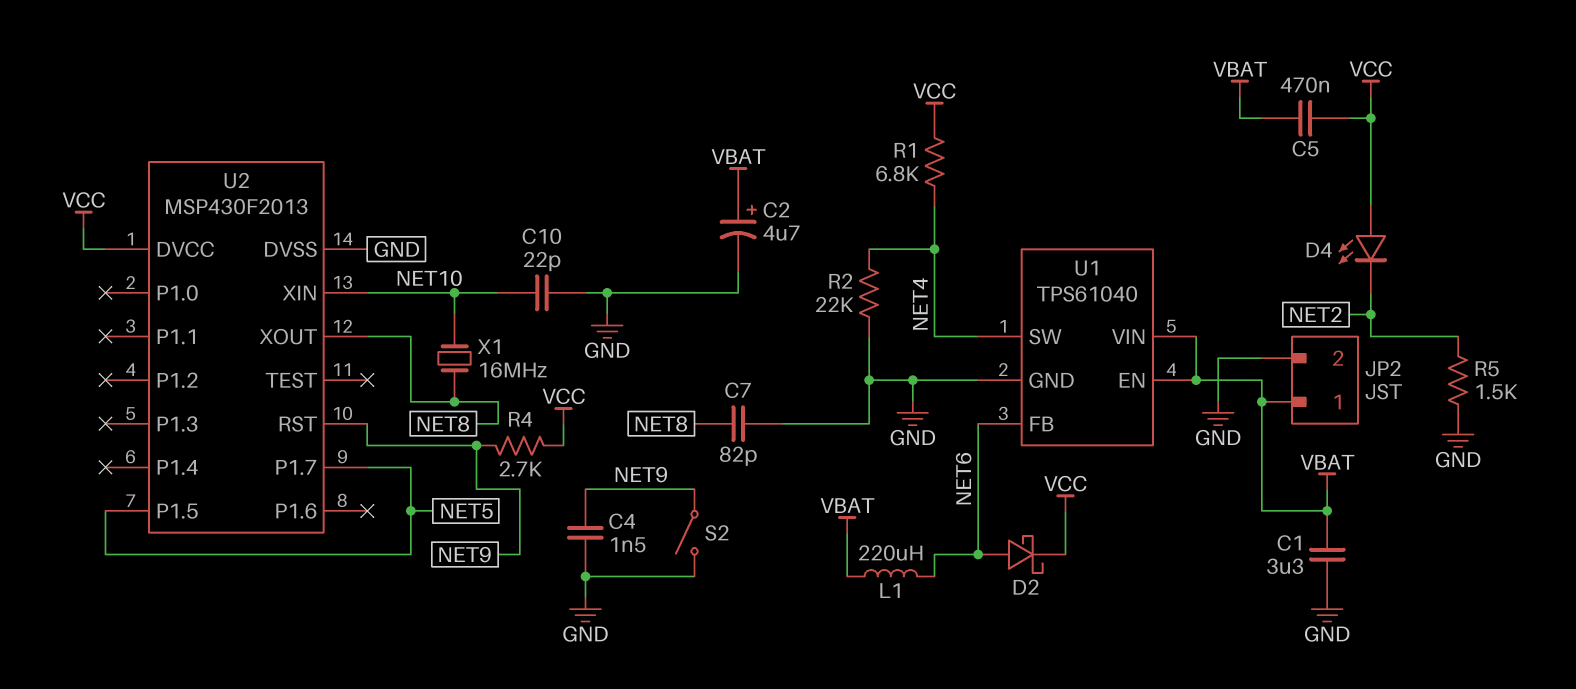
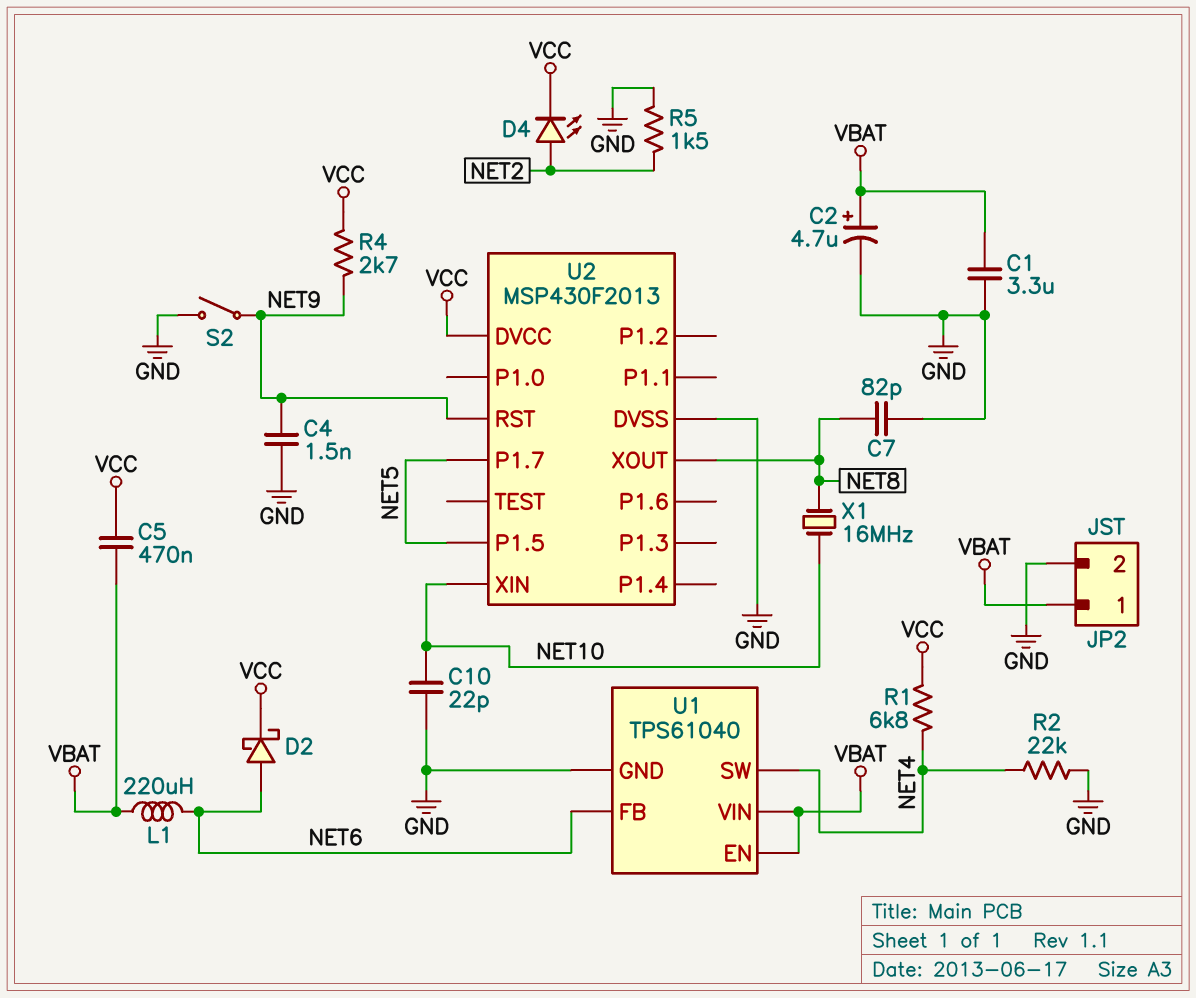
D4: LED (A VCC, K NET2) -> LED (A NET2, K VCC)

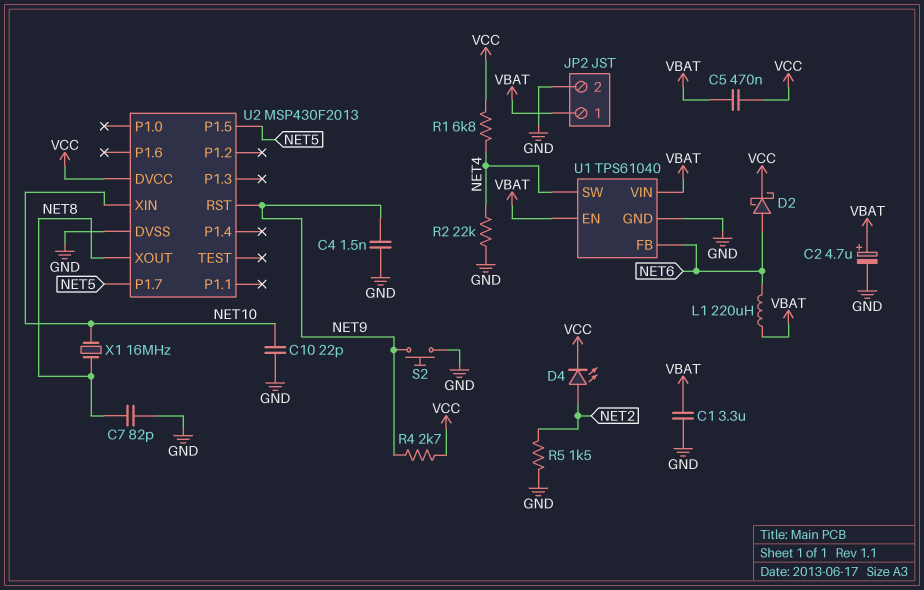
S2: switch (GND, NET9) -> button (GND, NET9)

